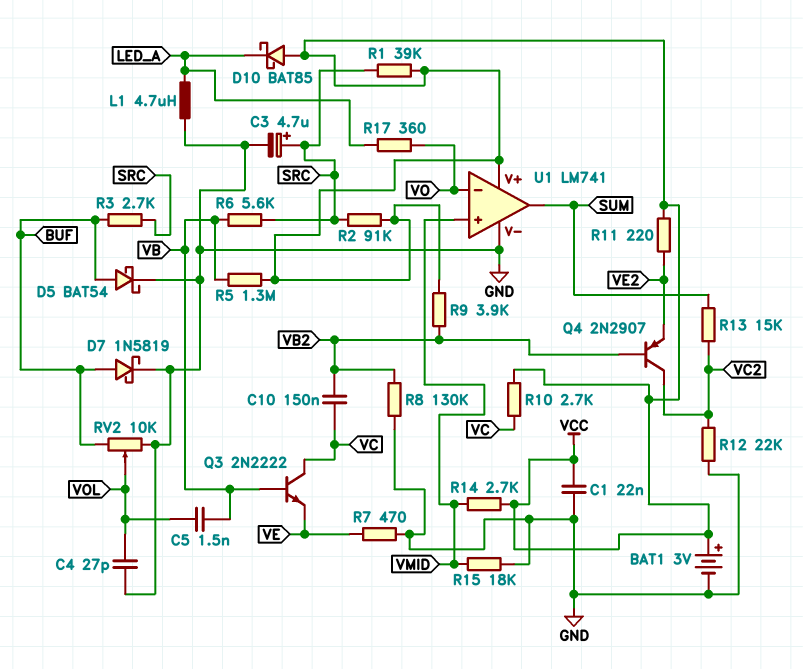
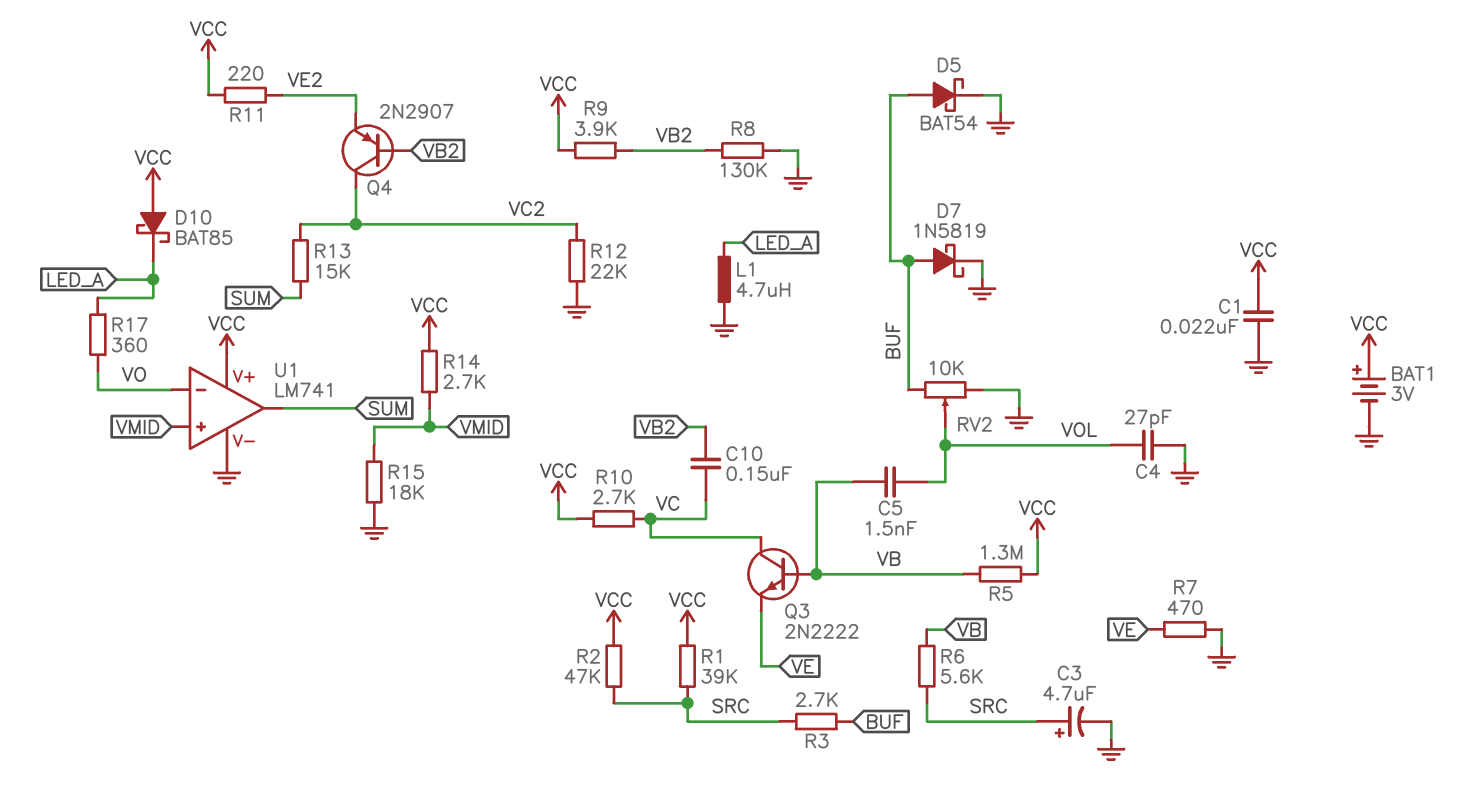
R2: 91k (SRC, VCC) -> 47k (SRC, VCC)

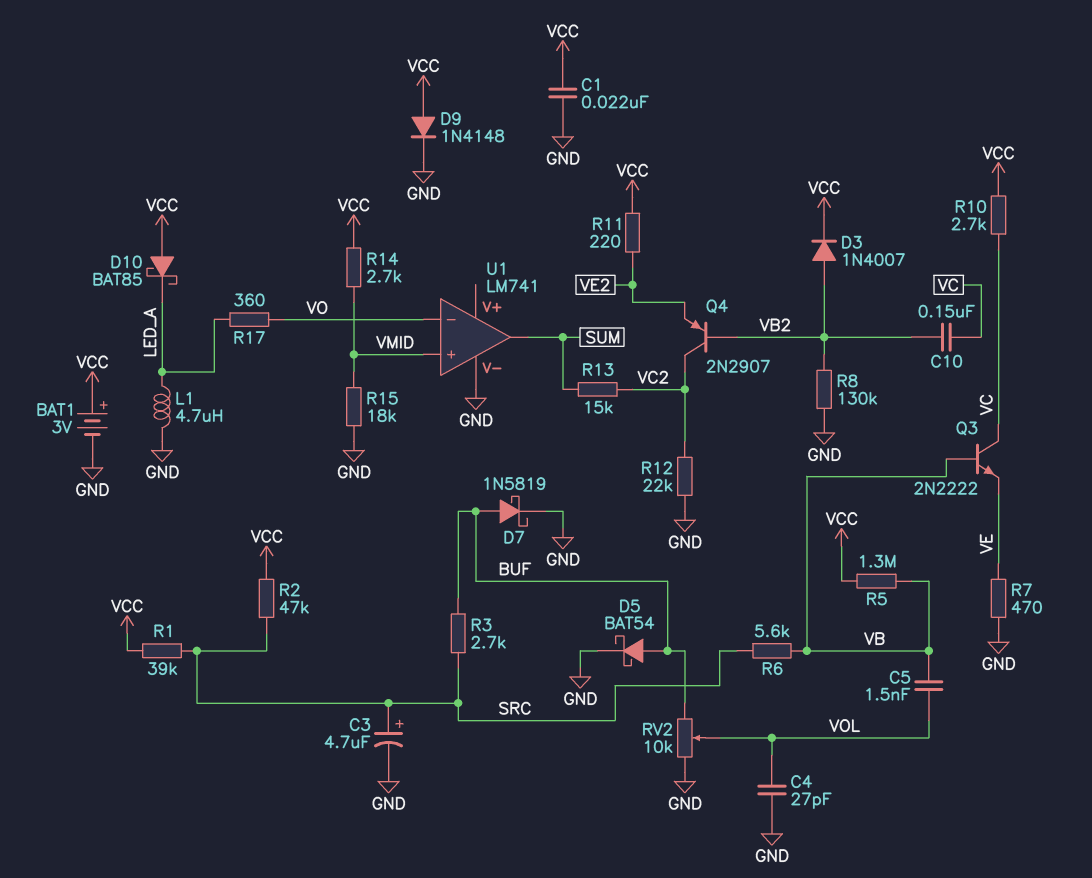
D3: none -> diode 1N4007 (A VB2, K VCC)
D9: none -> diode 1N4148 (A VCC, K GND)
R9: 3.9k (VB2, VCC) -> none
U1 pin V+: VCC -> none

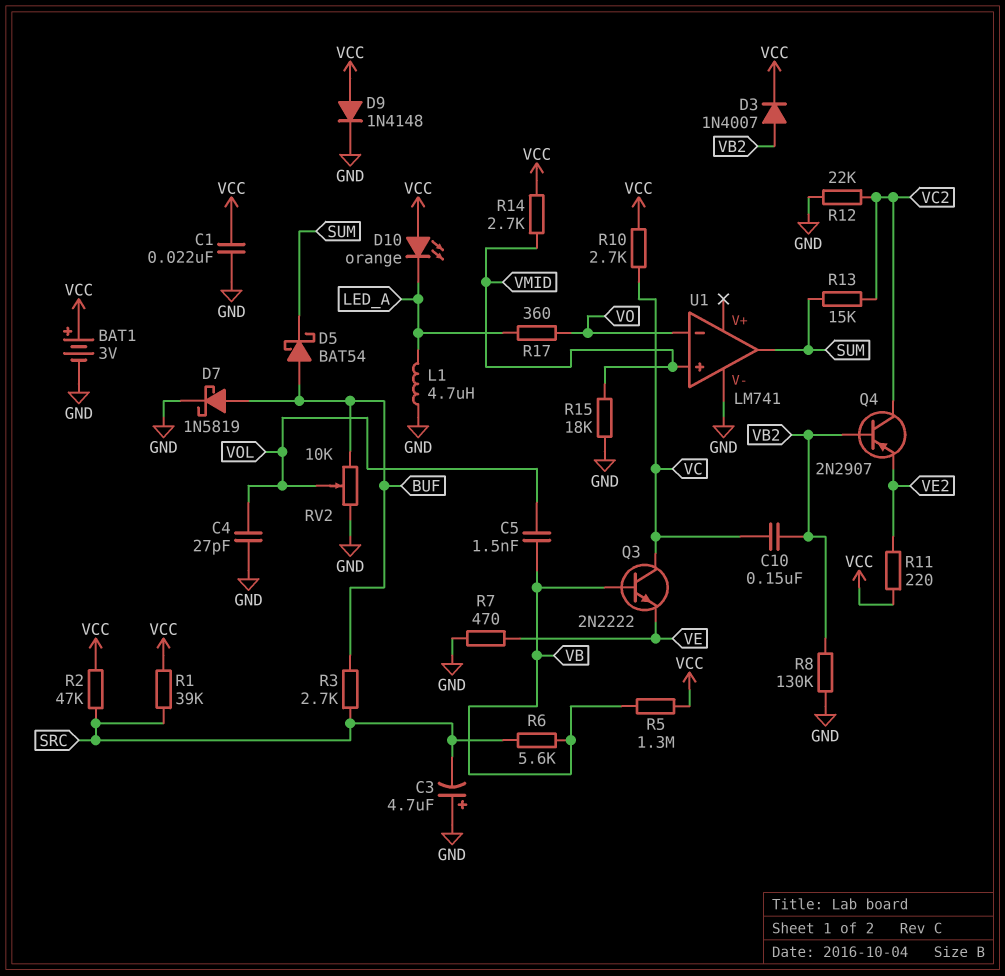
C3: 4.7uF (plus SRC, minus GND) -> 4.7uF (plus GND, minus SRC)
D5: schottky BAT54 (A BUF, K GND) -> schottky BAT54 (A BUF, K SUM)
D10: schottky BAT85 (A VCC, K LED_A) -> LED orange (A VCC, K LED_A)

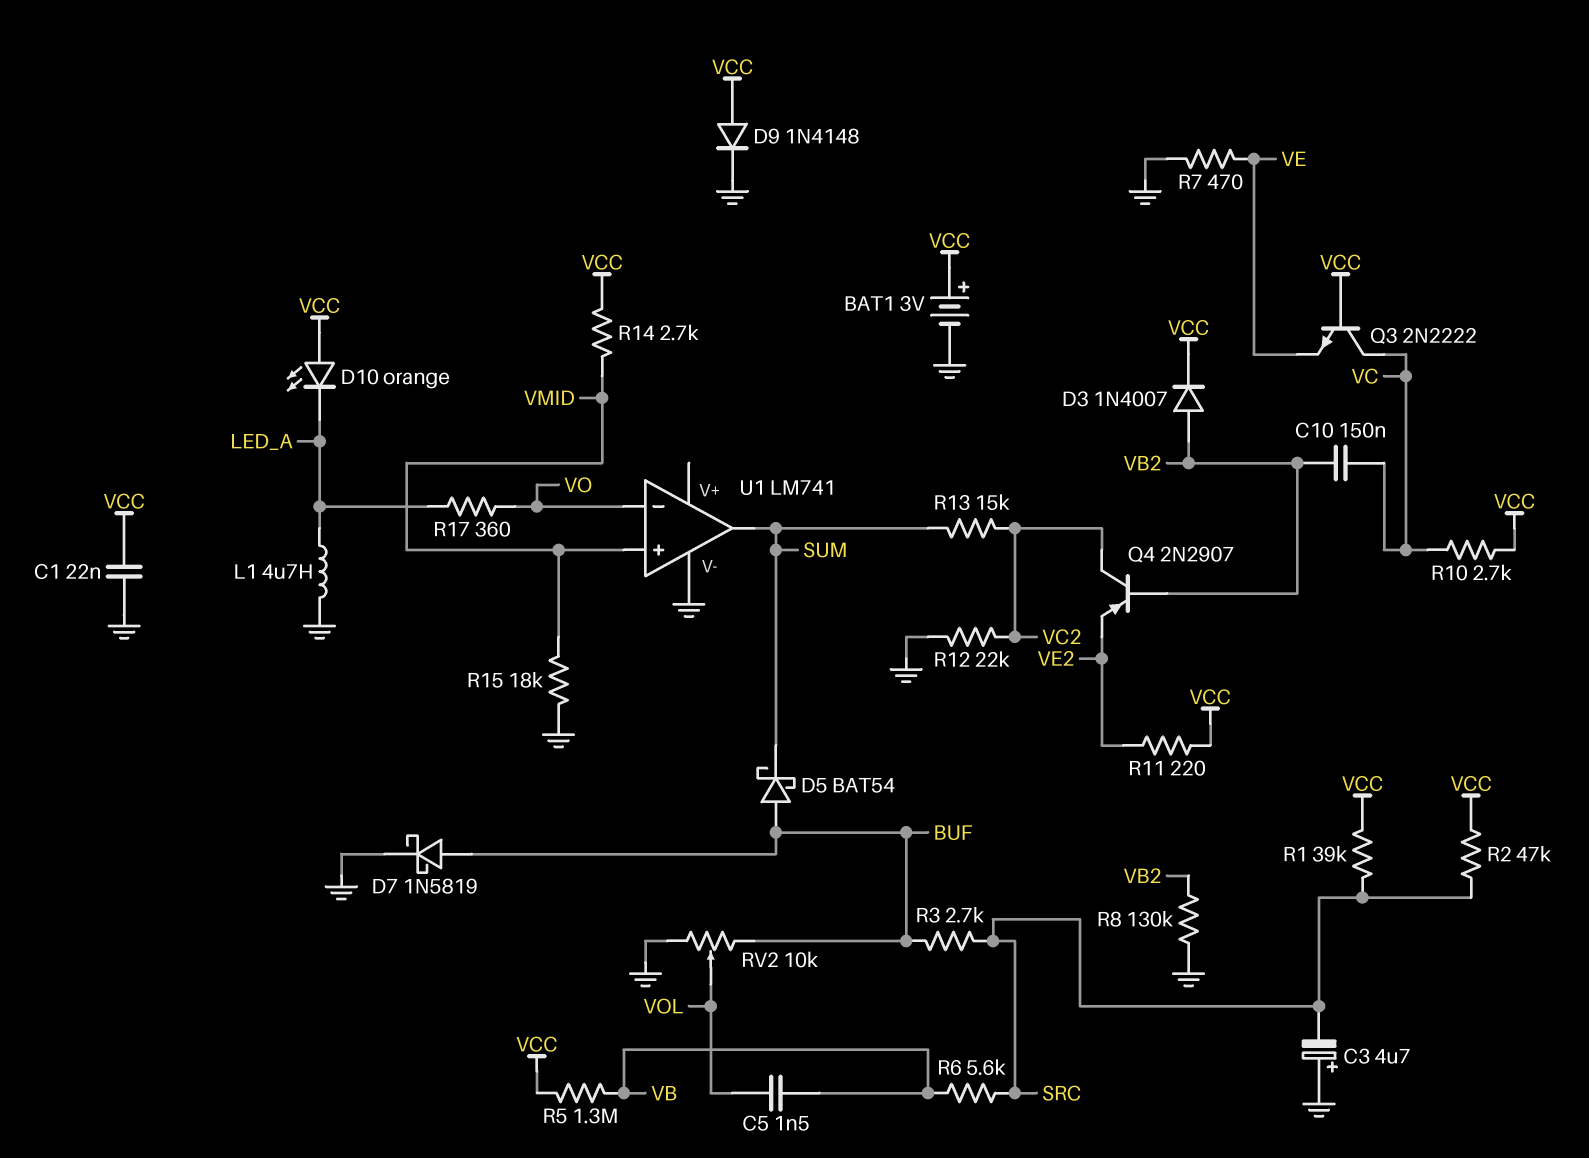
C4: 27pF (GND, VOL) -> none
Q3: NPN 2N2222 (B VB, C VC, E VE) -> NPN 2N2222 (B VCC, C VC, E VE)

